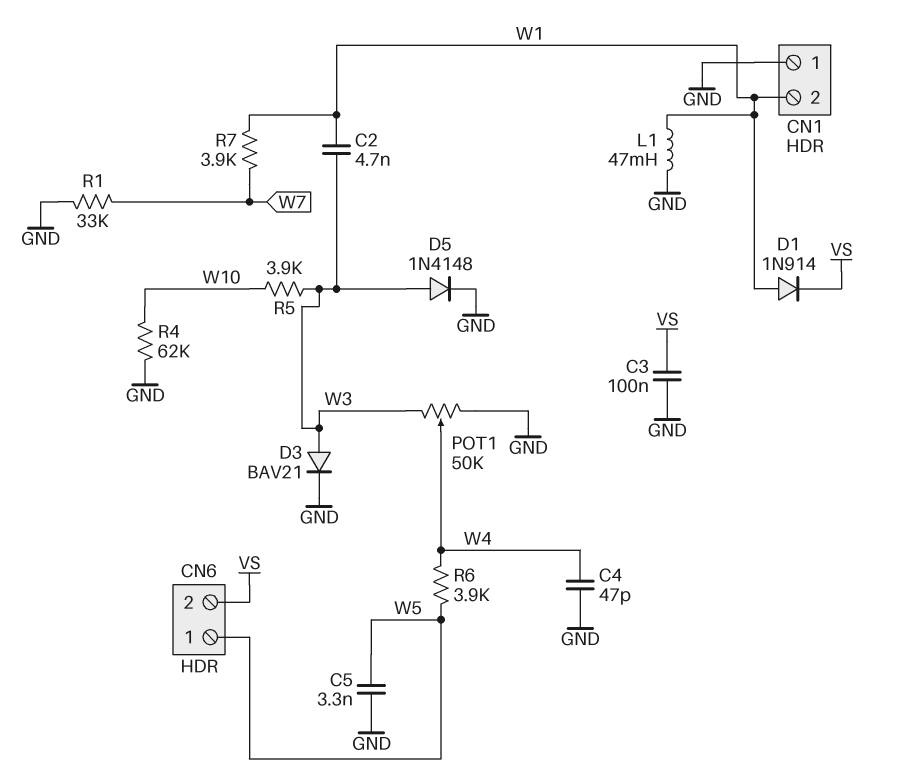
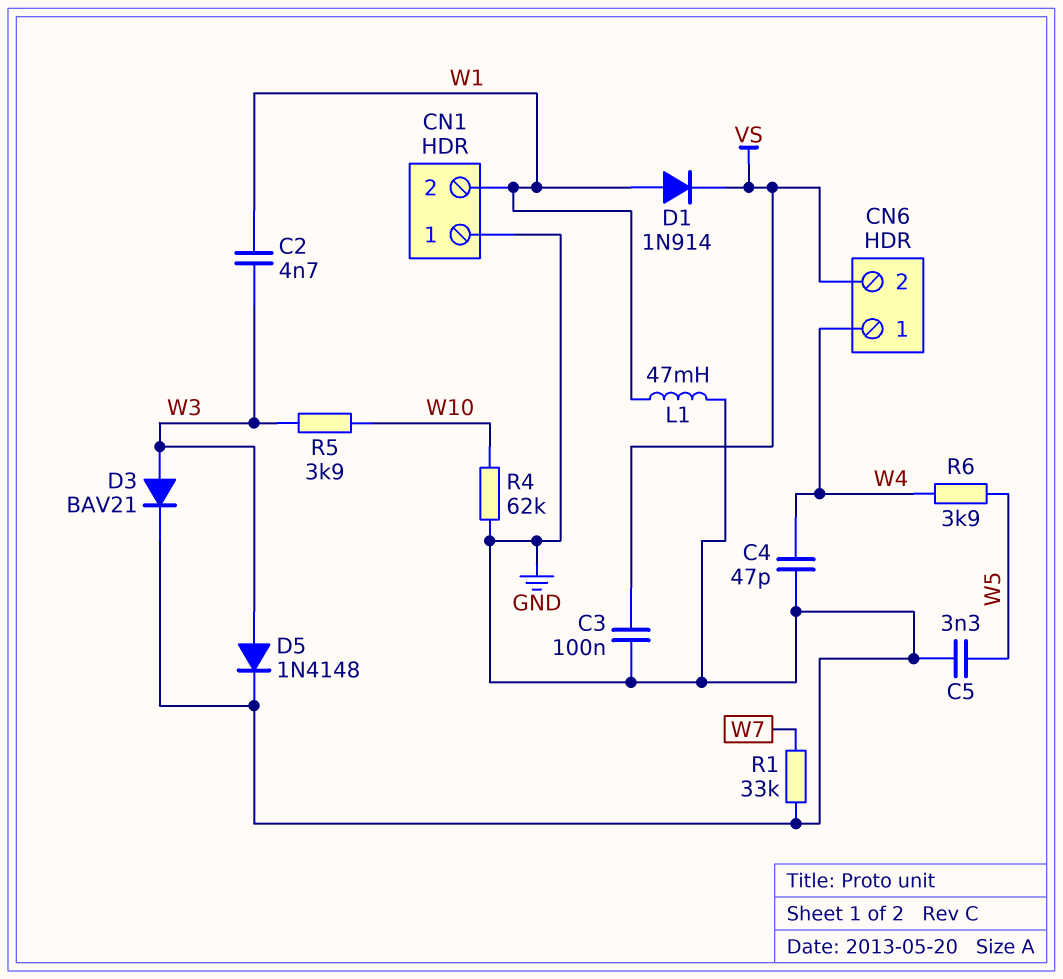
CN6 pin 1: W5 -> W4
POT1: 50k (GND, W3, wiper W4) -> none
R7: 3.9k (W1, W7) -> none

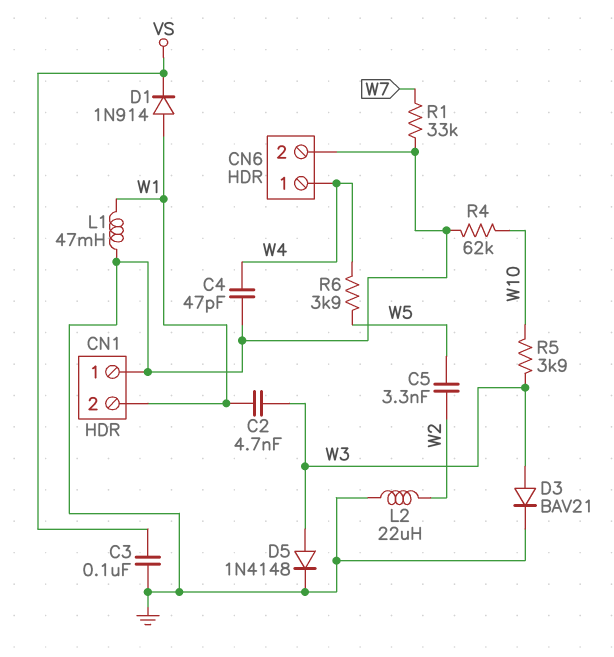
C5: 3.3nF (GND, W5) -> 3.3nF (W2, W5)
CN6 pin 2: VS -> GND
L2: none -> 22uH (GND, W2)

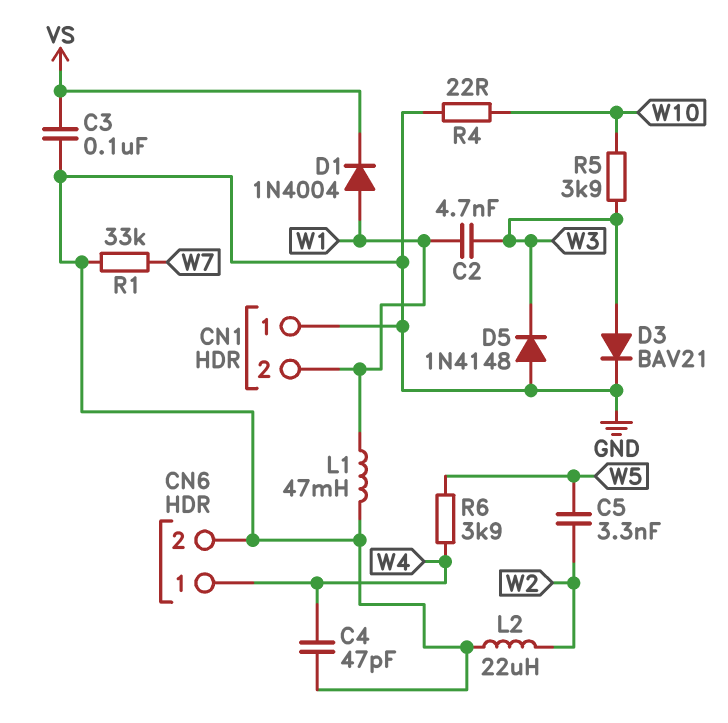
D1: diode 1N914 (A W1, K VS) -> diode 1N4004 (A W1, K VS)
D5: diode 1N4148 (A W3, K GND) -> diode 1N4148 (A GND, K W3)
R4: 62k (GND, W10) -> 22 (GND, W10)

